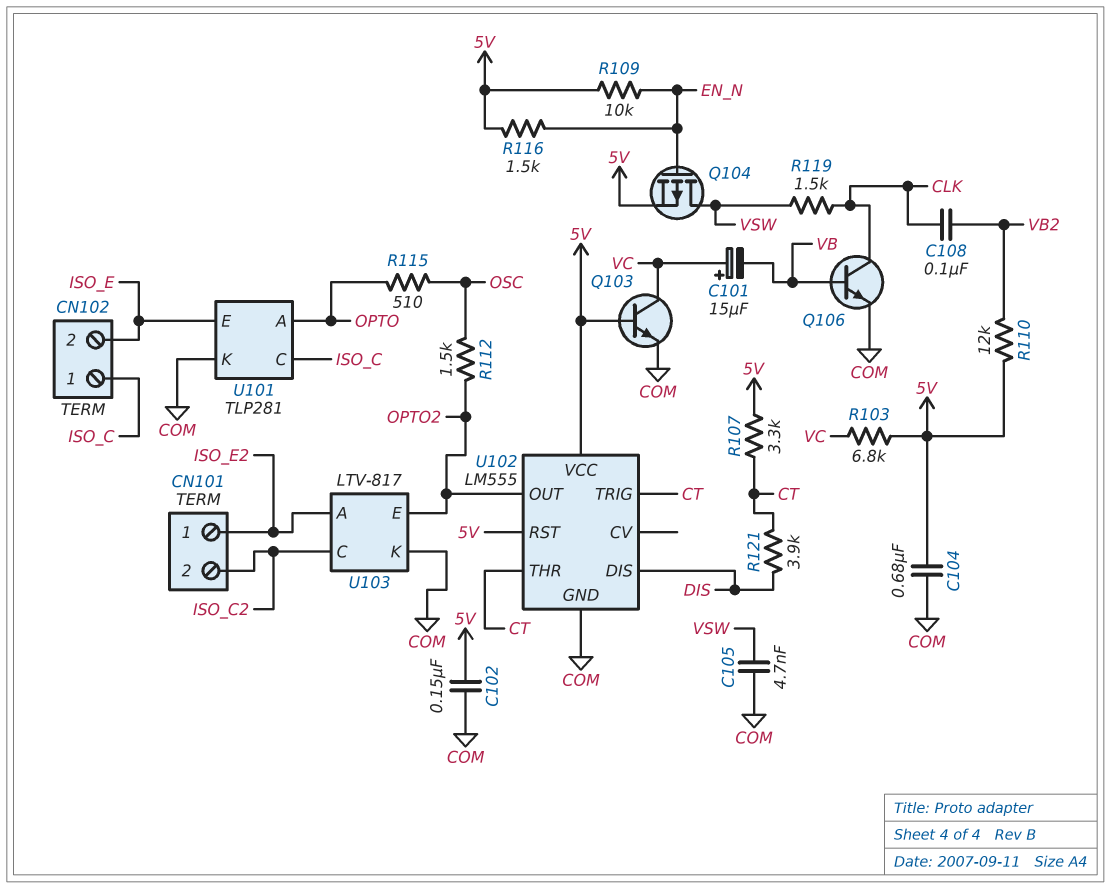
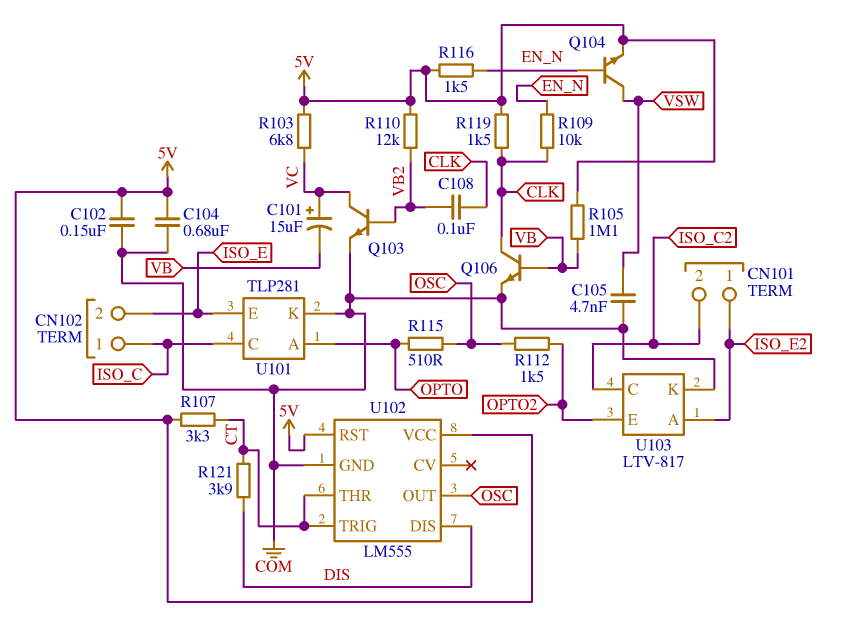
Q103: NPN (B 5V, C VC, E COM) -> NPN (B VB2, C VC, E COM)
Q104: PMOS (G EN_N, D VSW, S 5V) -> NPN (B EN_N, C VSW, E 5V)
R105: none -> 1.1M (5V, VB)
R109: 10k (5V, EN_N) -> 10k (CLK, EN_N)
R119: 1.5k (CLK, VSW) -> 1.5k (5V, CLK)
U102 pin OUT: OPTO2 -> OSC

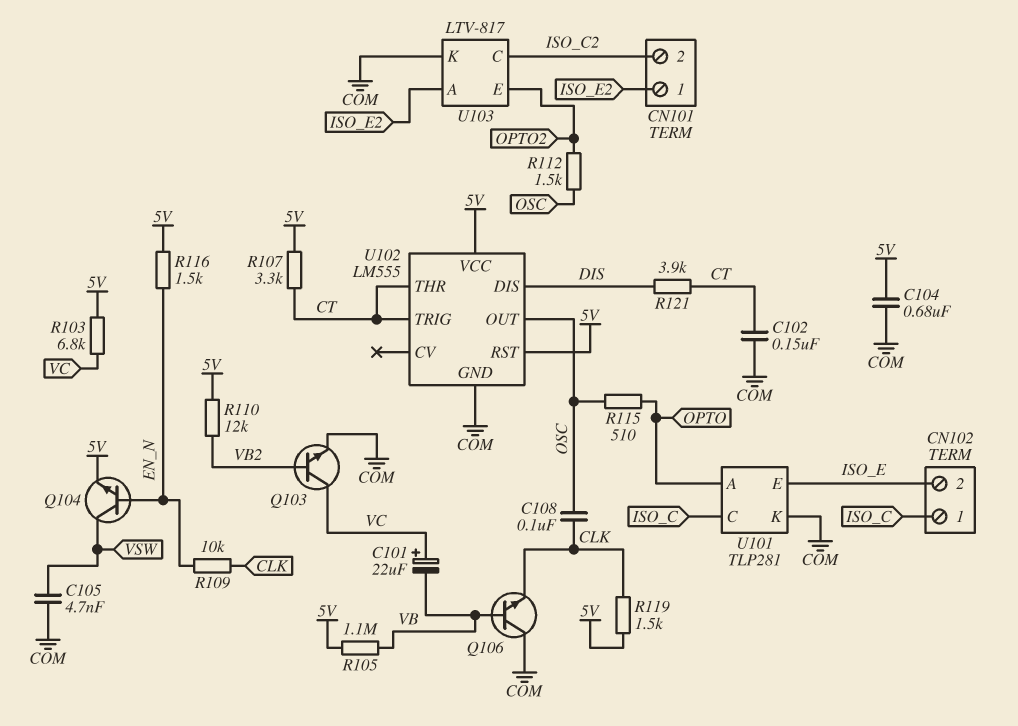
C101: 15uF (plus VC, minus VB) -> 22uF (plus VC, minus VB)
C102: 150nF (5V, COM) -> 150nF (COM, CT)
C108: 100nF (CLK, VB2) -> 100nF (CLK, OSC)
Q106: NPN (B VB, C CLK, E COM) -> NPN (B VB, C COM, E CLK)

